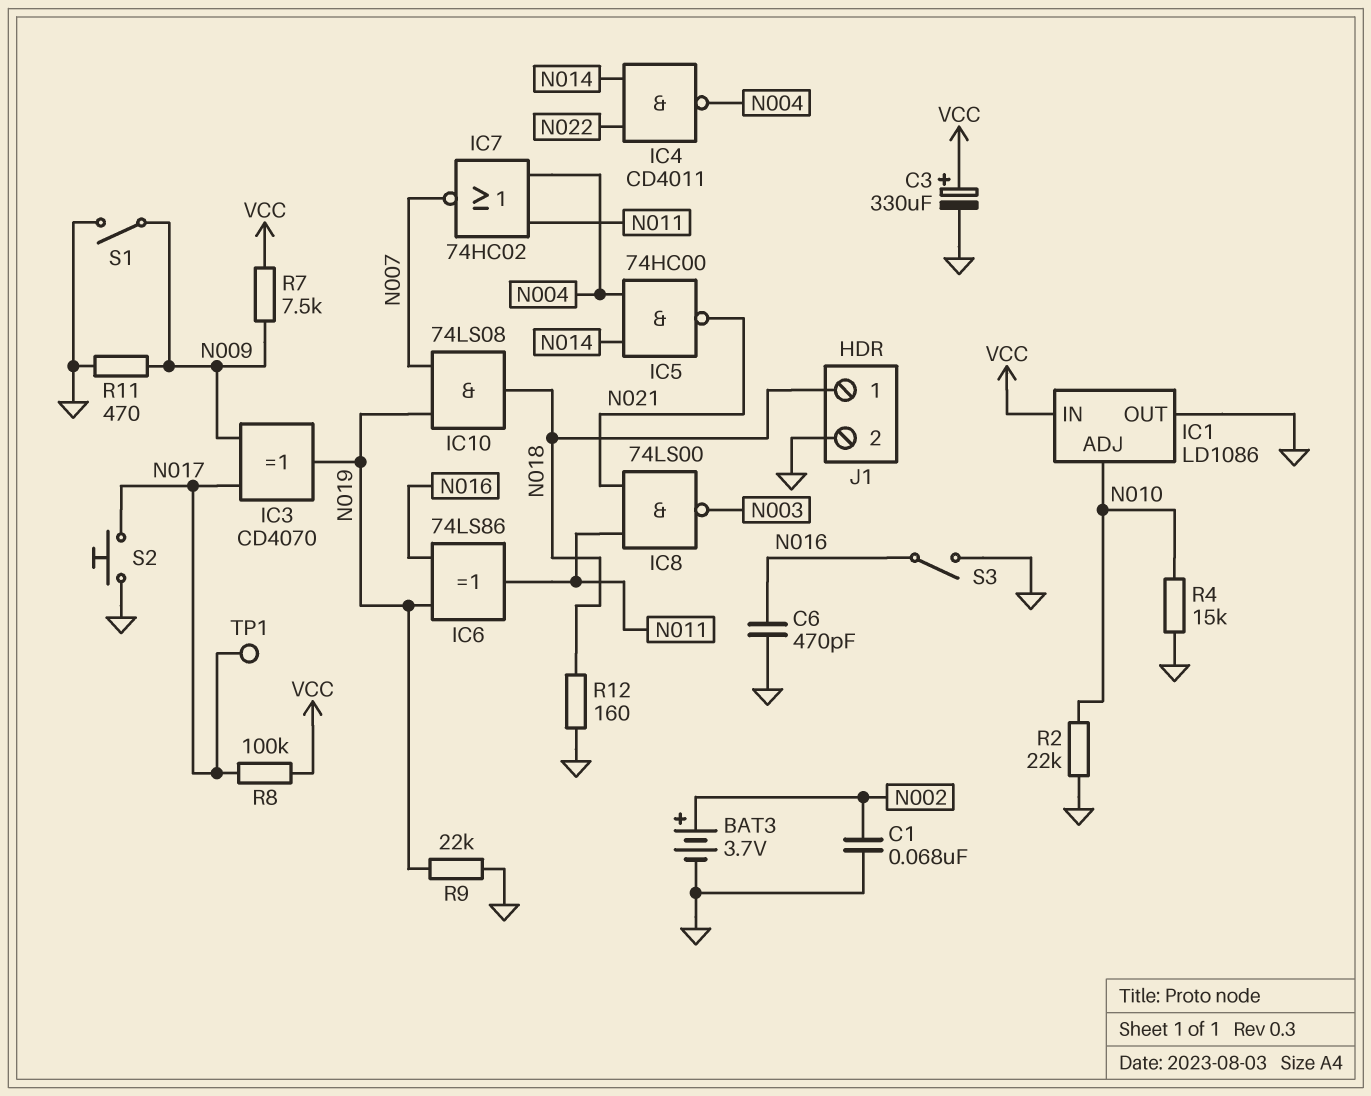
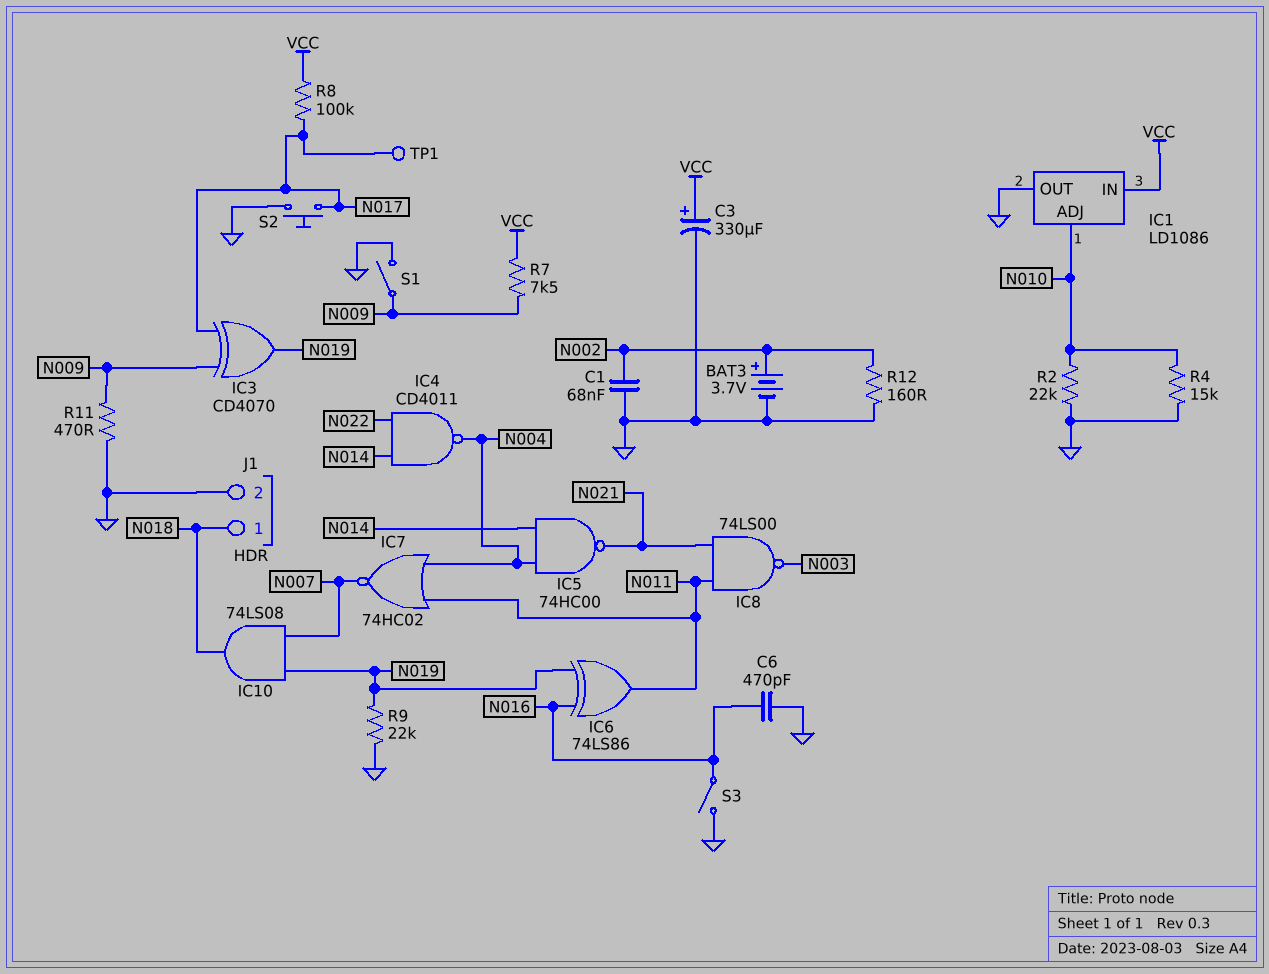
R12: 160 (GND, N018) -> 160 (GND, N002)

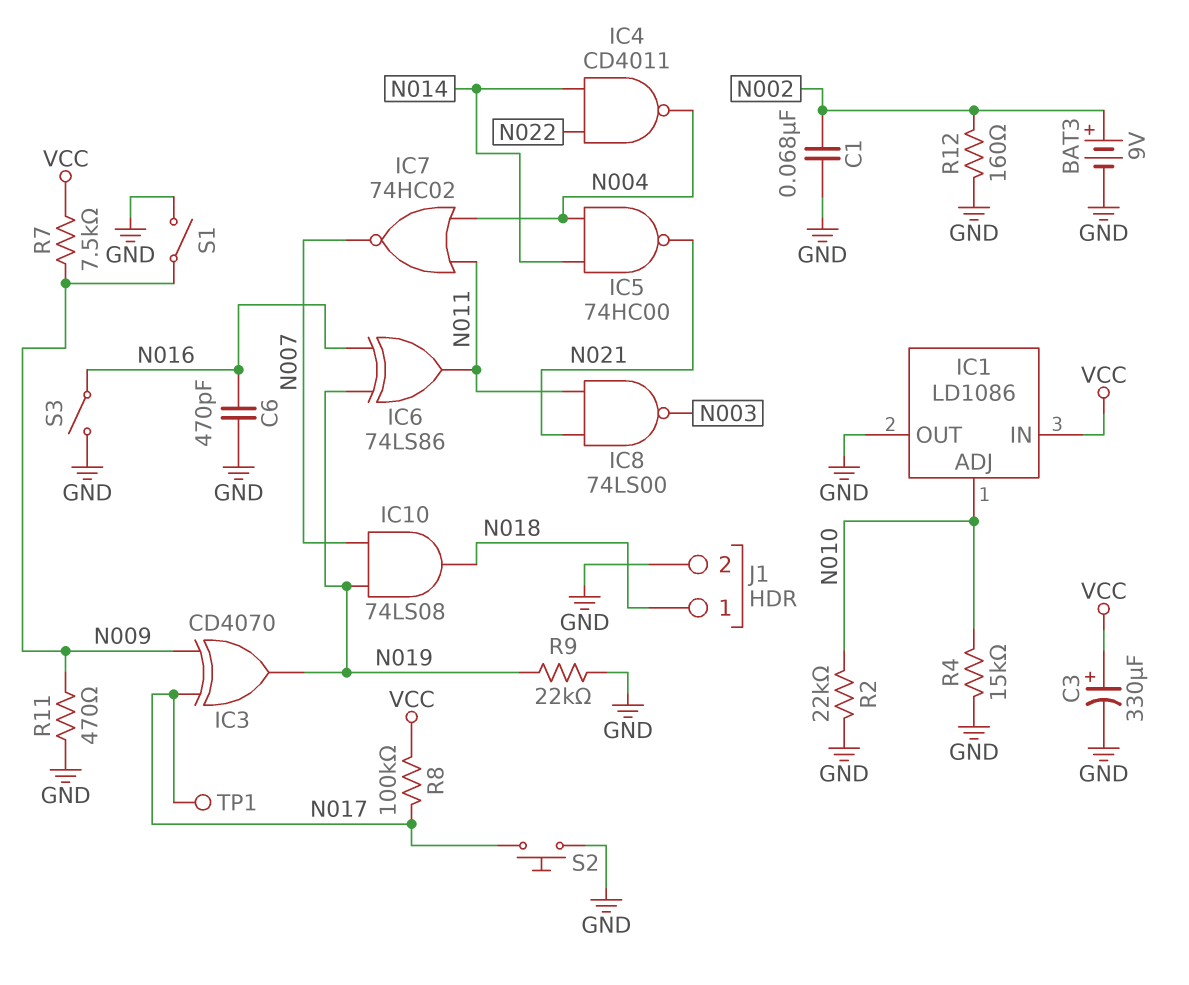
BAT3: 3.7V (plus N002, minus GND) -> 9V (plus N002, minus GND)

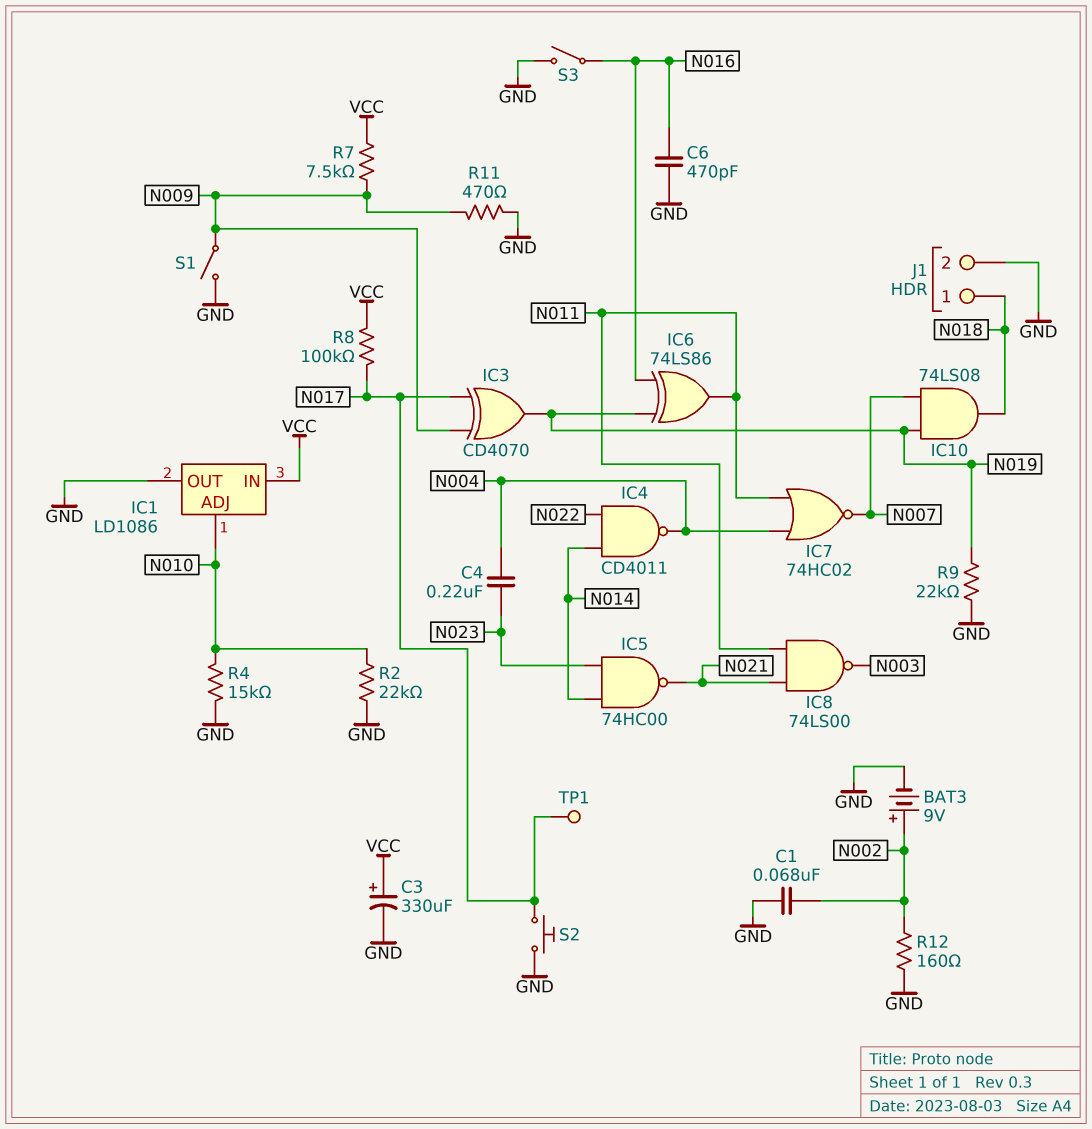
C4: none -> 220nF (N004, N023)
IC5: NAND 74HC00 (in N004, in N014, out N021) -> NAND 74HC00 (in N014, in N023, out N021)

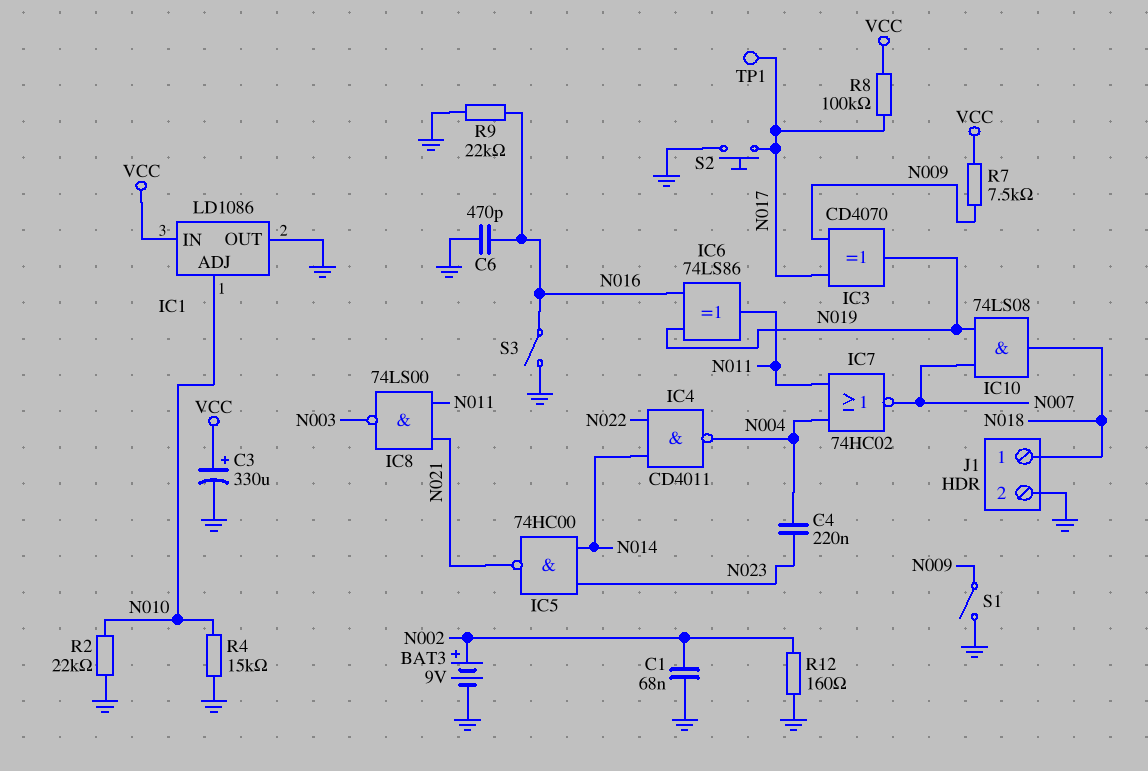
R9: 22k (GND, N019) -> 22k (GND, N016)
R11: 470 (GND, N009) -> none

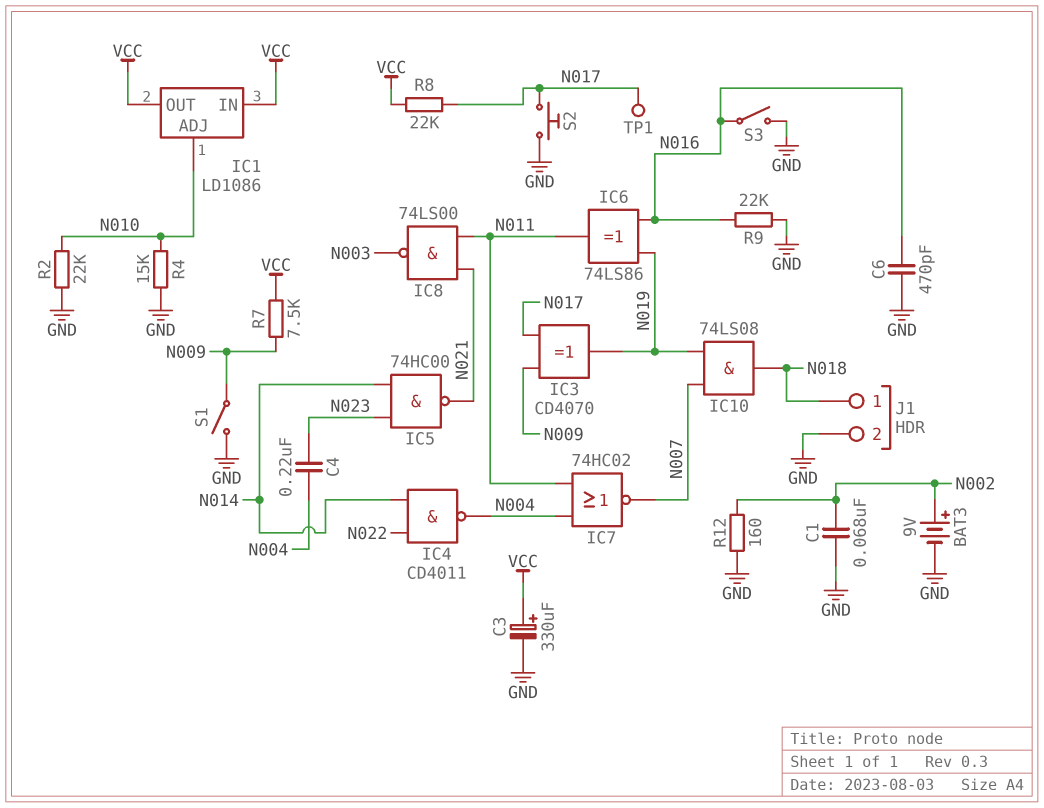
IC1 pin OUT: GND -> VCC
R8: 100k (N017, VCC) -> 22k (N017, VCC)

